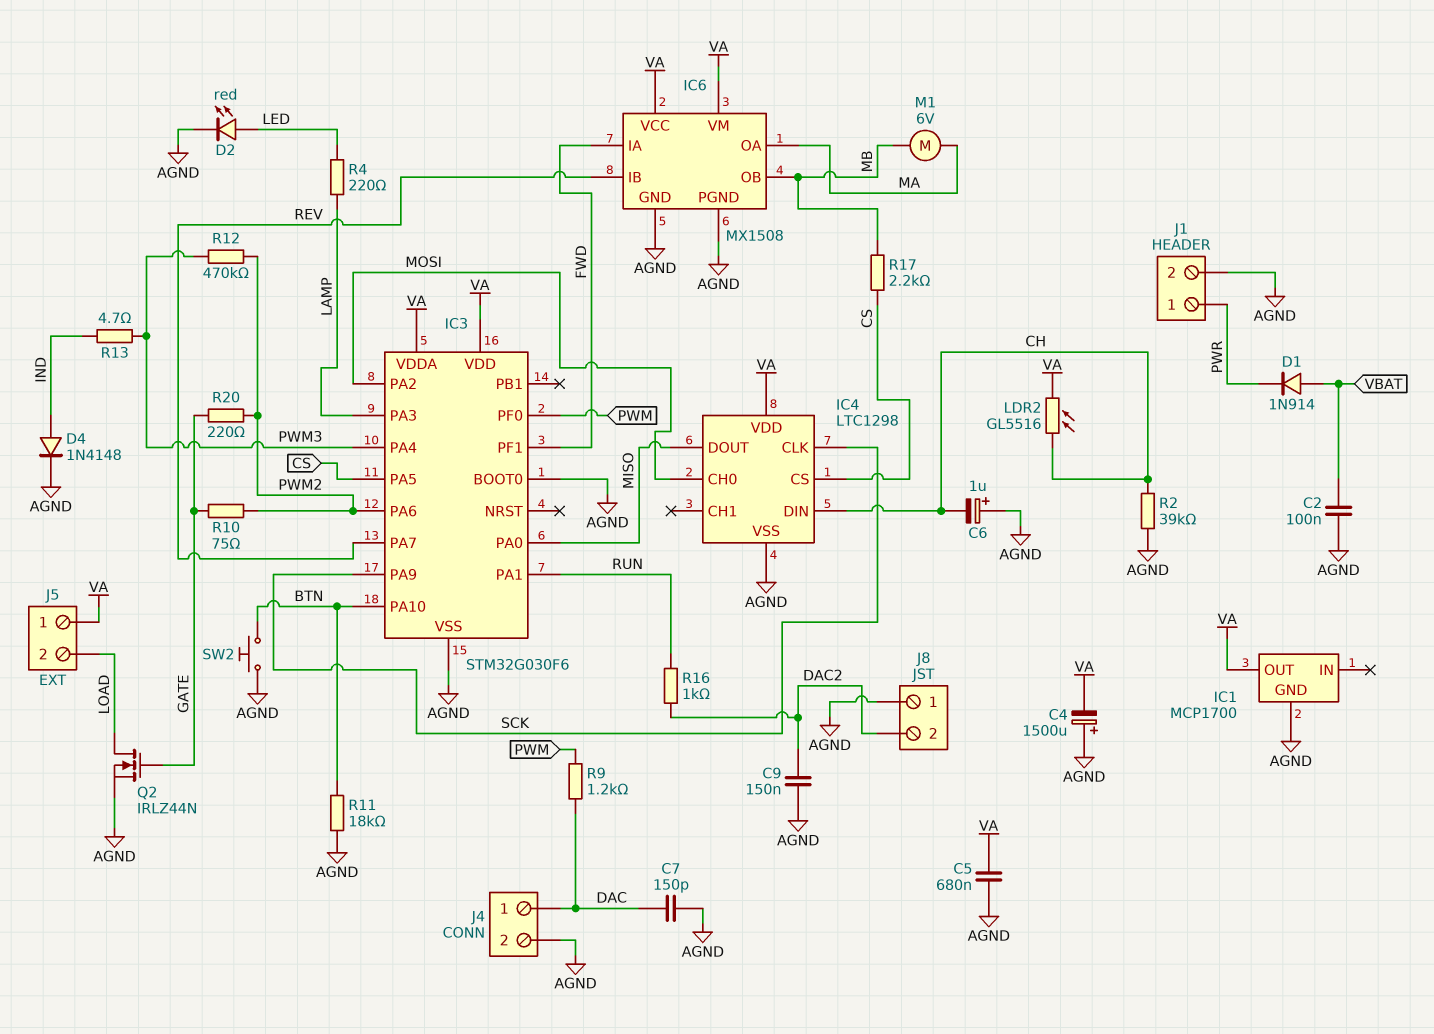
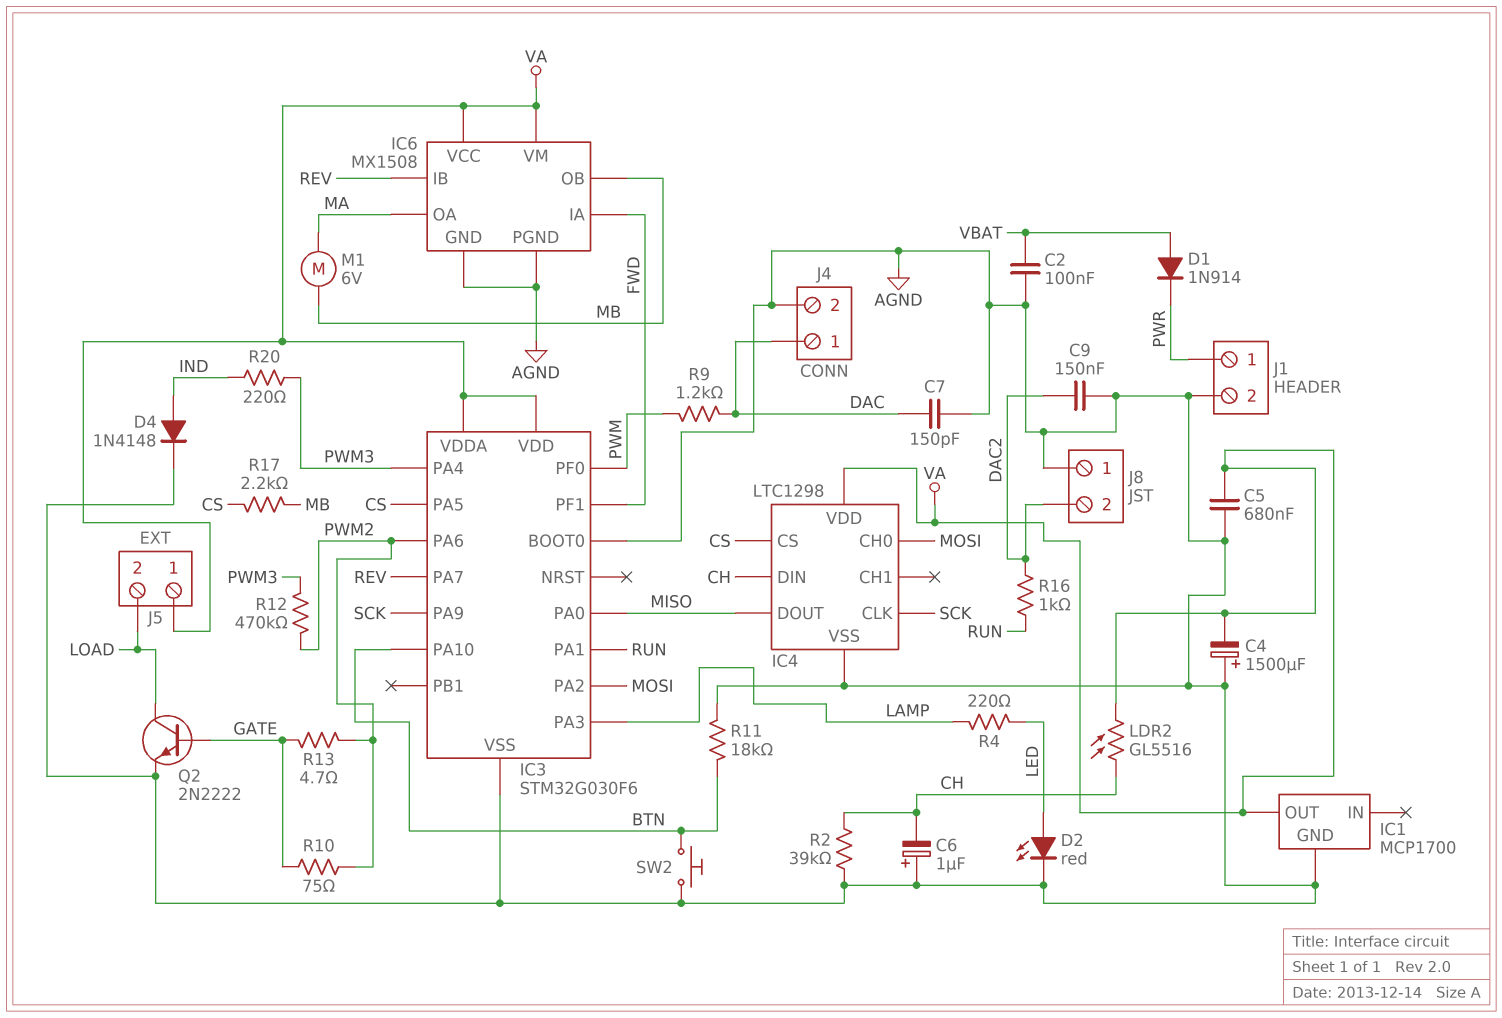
Q2: NMOS IRLZ44N (G GATE, D LOAD, S AGND) -> NPN 2N2222 (B GATE, C LOAD, E AGND)
R13: 4.7 (IND, PWM3) -> 4.7 (GATE, PWM2)
R20: 220 (GATE, PWM2) -> 220 (IND, PWM3)

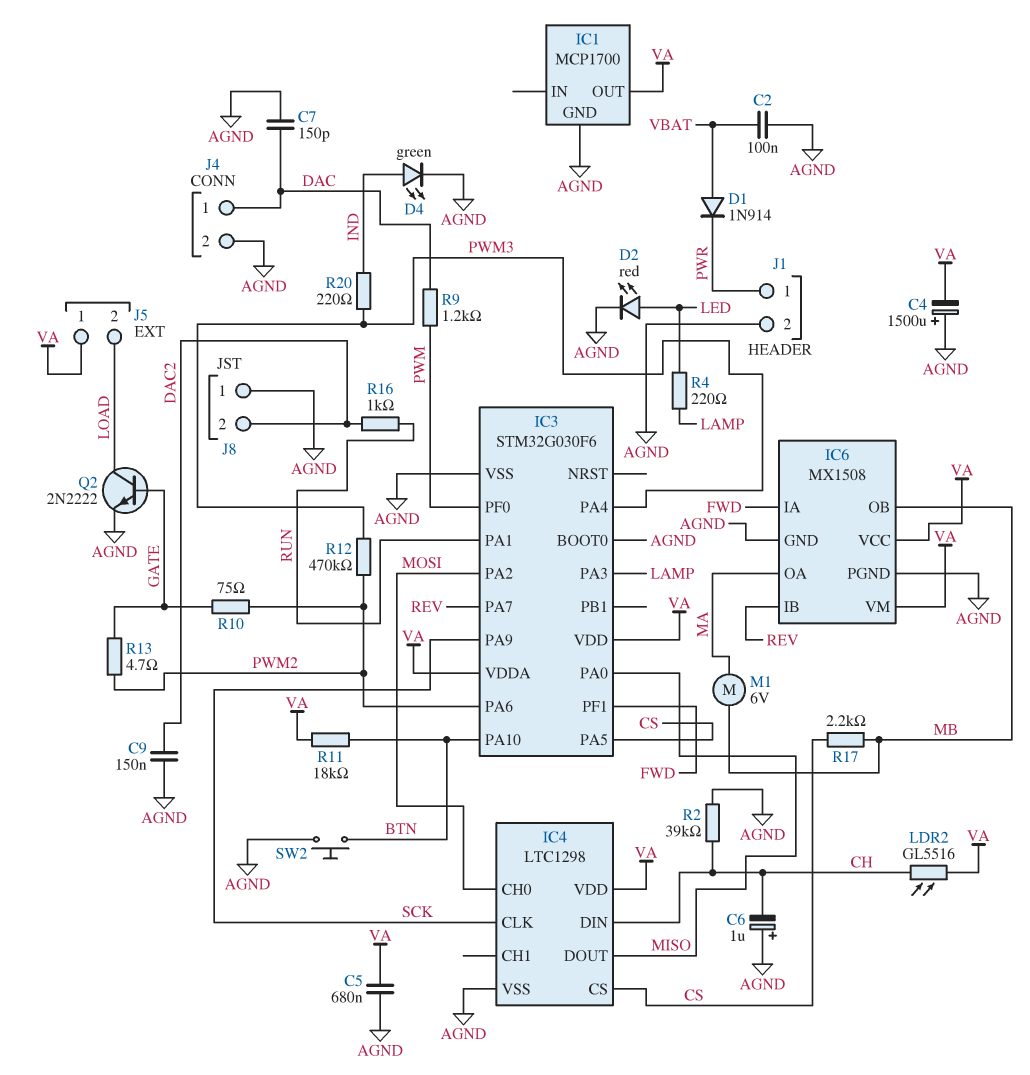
D4: diode 1N4148 (A IND, K AGND) -> LED green (A IND, K AGND)
R11: 18k (AGND, BTN) -> 18k (BTN, VA)

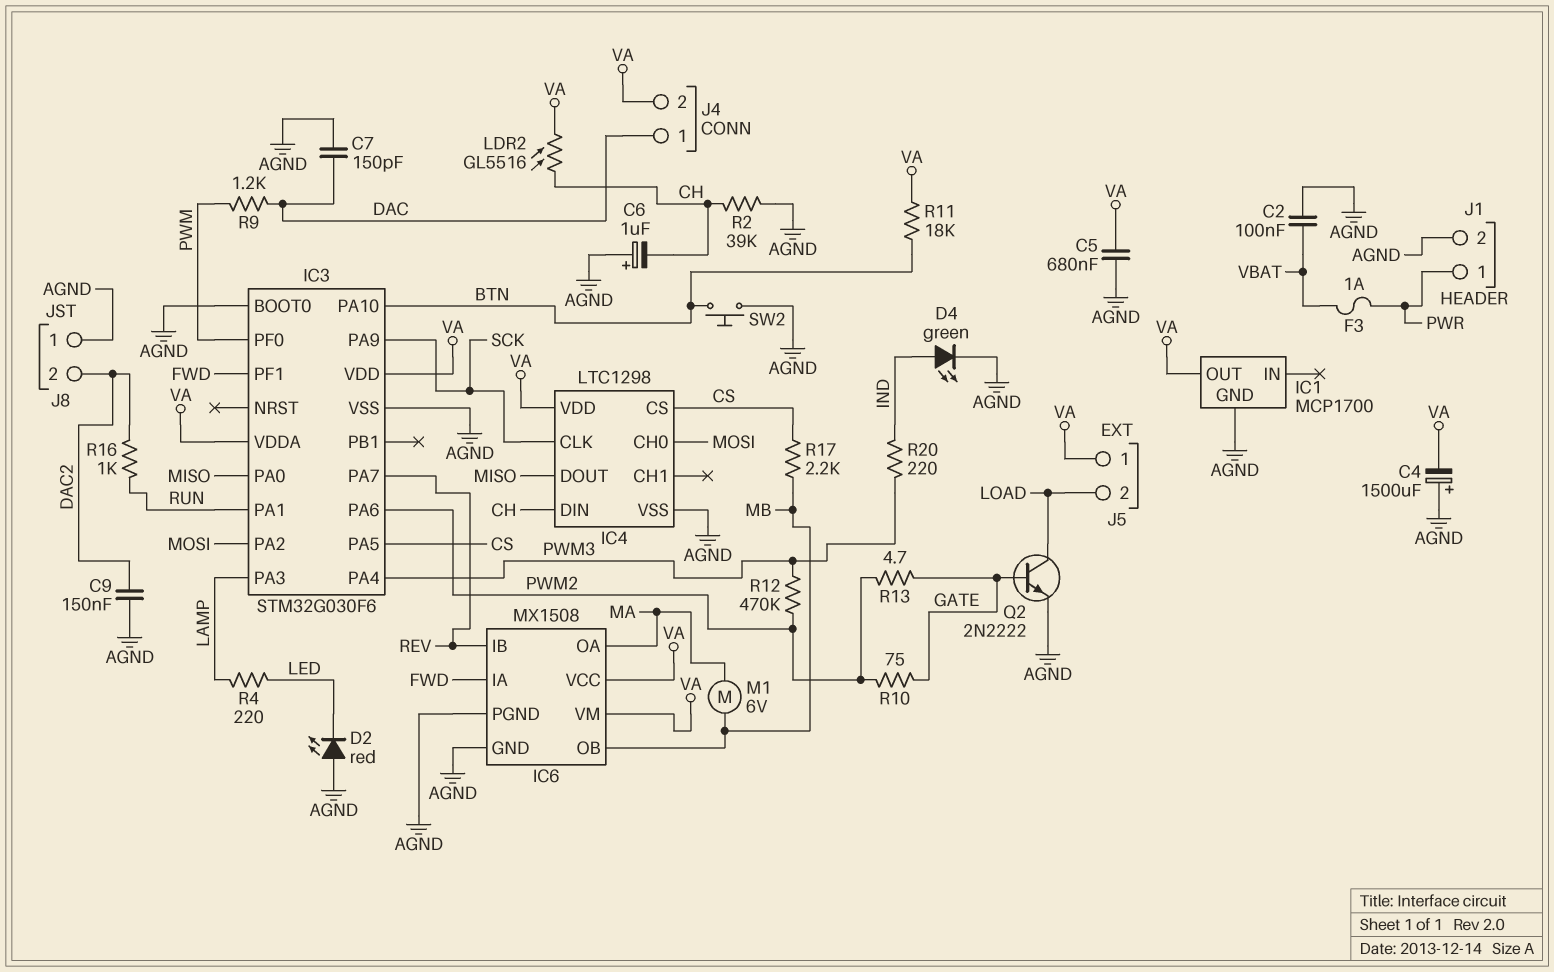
D1: diode 1N914 (A VBAT, K PWR) -> none
D2: LED red (A LED, K AGND) -> LED red (A AGND, K LED)
F3: none -> 1A (PWR, VBAT)
J4 pin 2: AGND -> VA

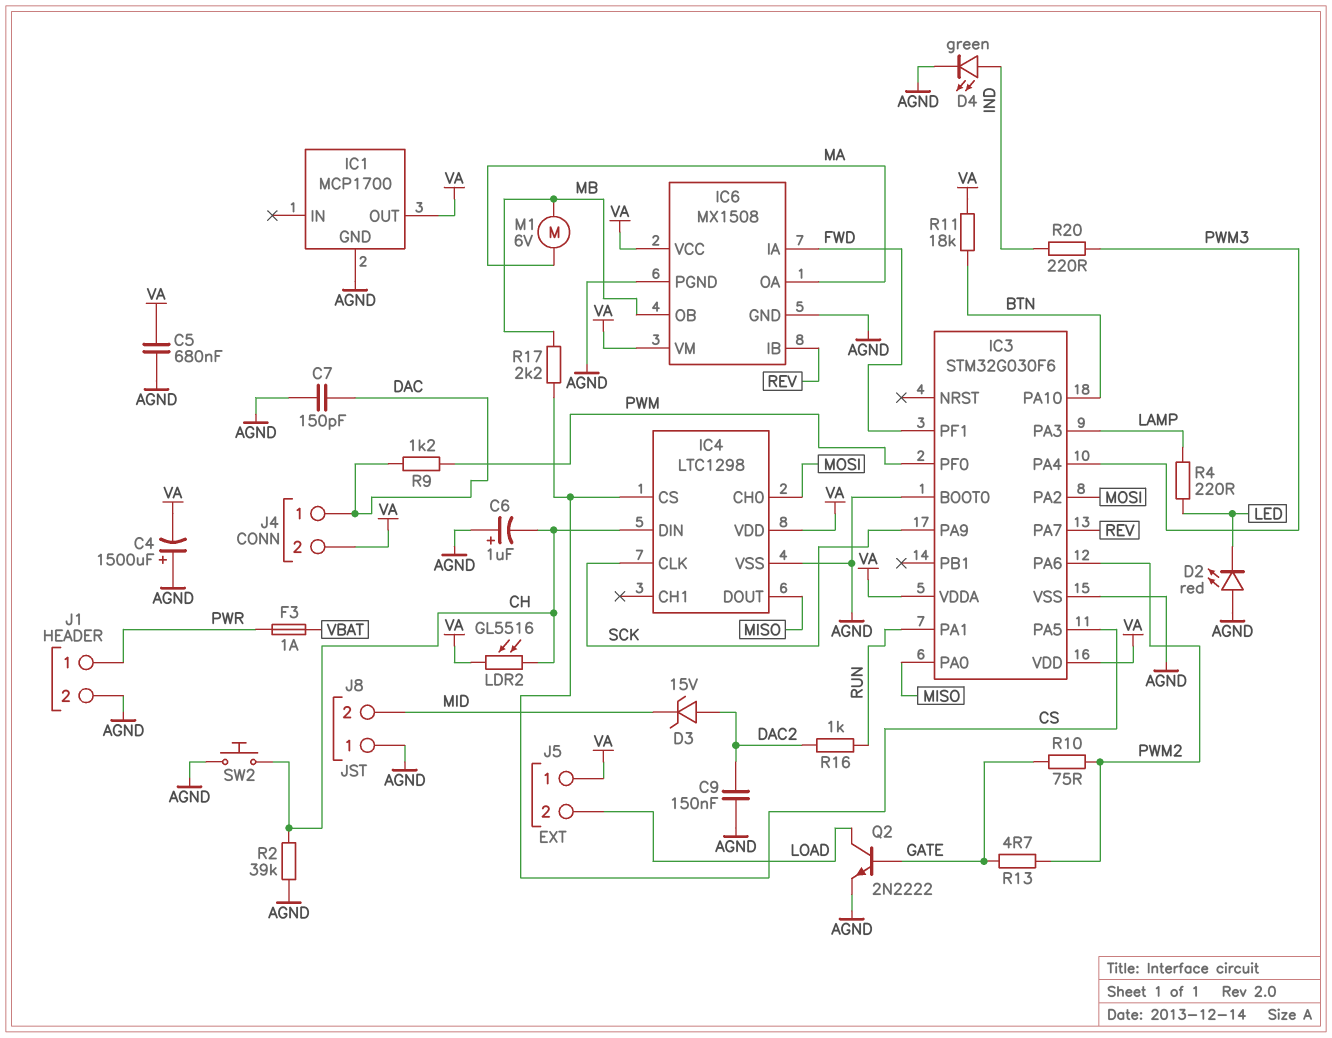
C2: 100nF (AGND, VBAT) -> none
D3: none -> zener 15V (A DAC2, K MID)
J8 pin 2: DAC2 -> MID
R12: 470k (PWM2, PWM3) -> none
SW2: button (AGND, BTN) -> button (AGND, CH)

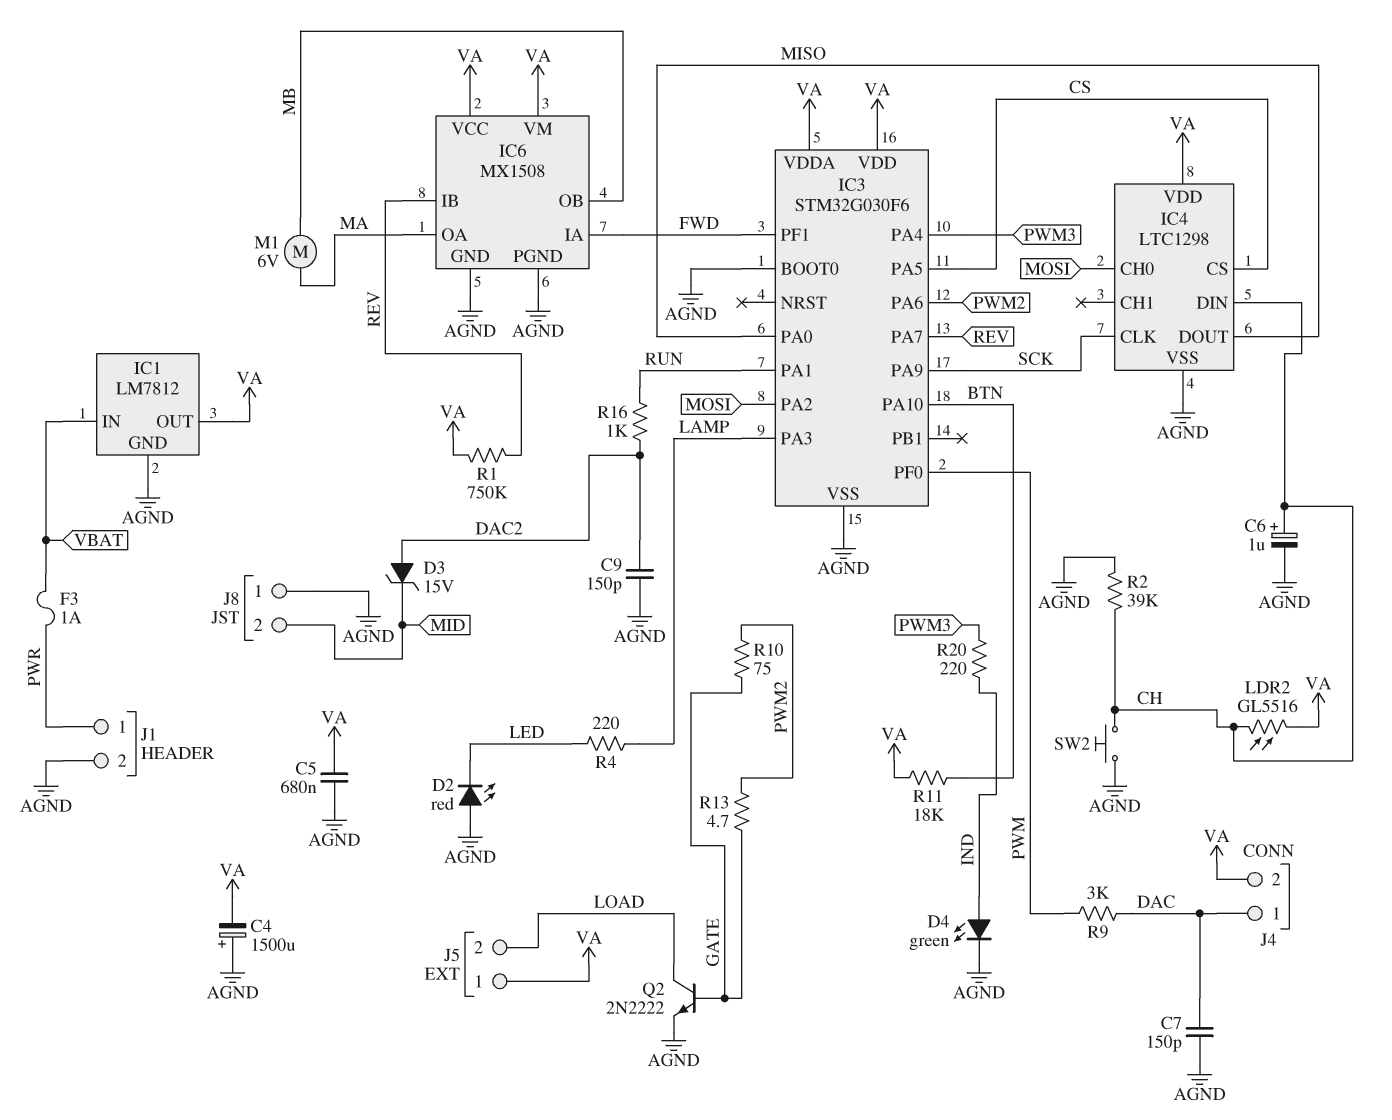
C6: 1uF (plus AGND, minus CH) -> 1uF (plus CH, minus AGND)
C9: 150nF (AGND, DAC2) -> 150pF (AGND, DAC2)
IC1: MCP1700 -> LM7812
IC1 pin IN: none -> VBAT
R1: none -> 750k (REV, VA)
R9: 1.2k (DAC, PWM) -> 3k (DAC, PWM)
R17: 2.2k (CS, MB) -> none

